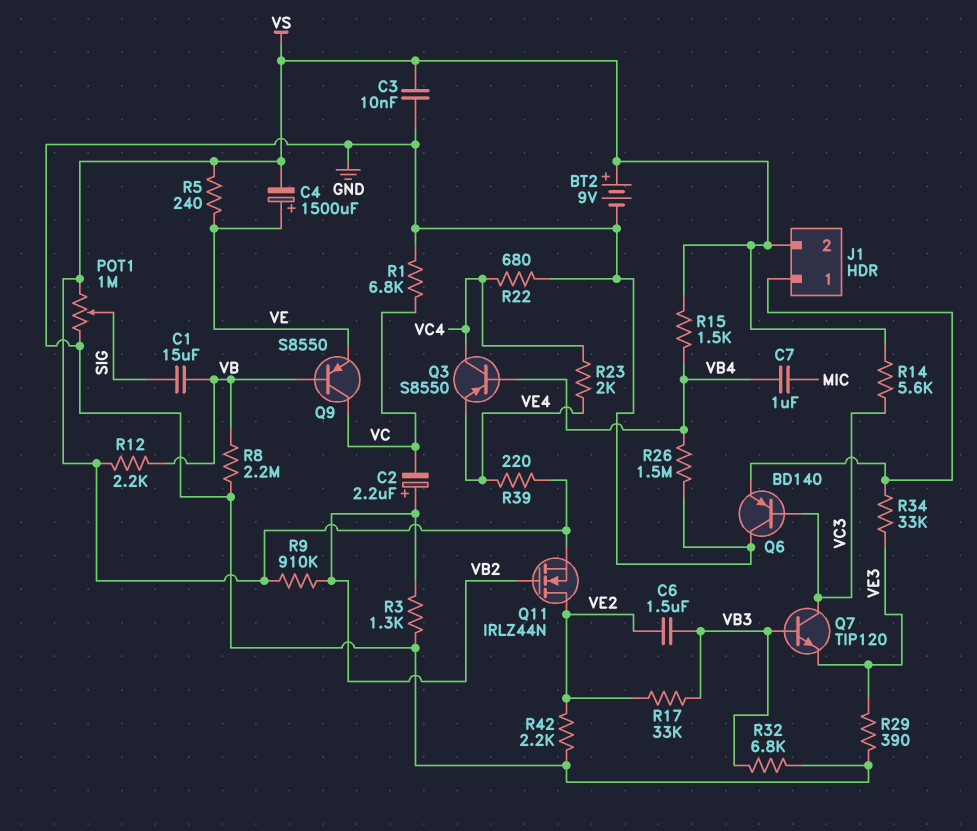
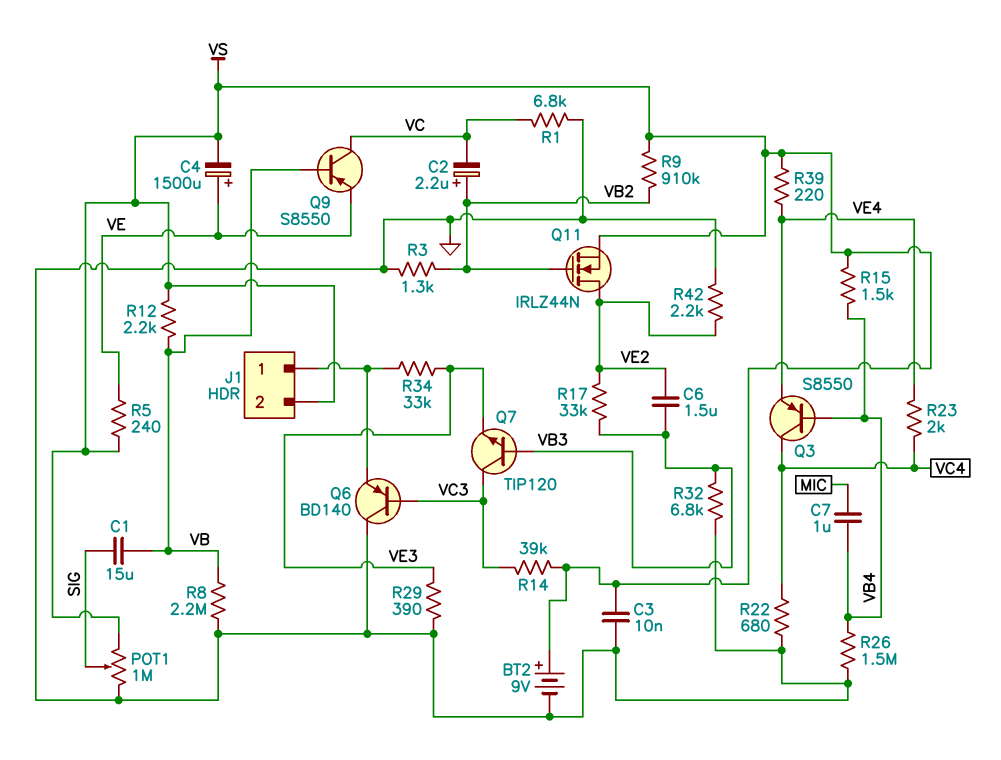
R14: 5.6k (VC3, VS) -> 39k (VC3, VS)

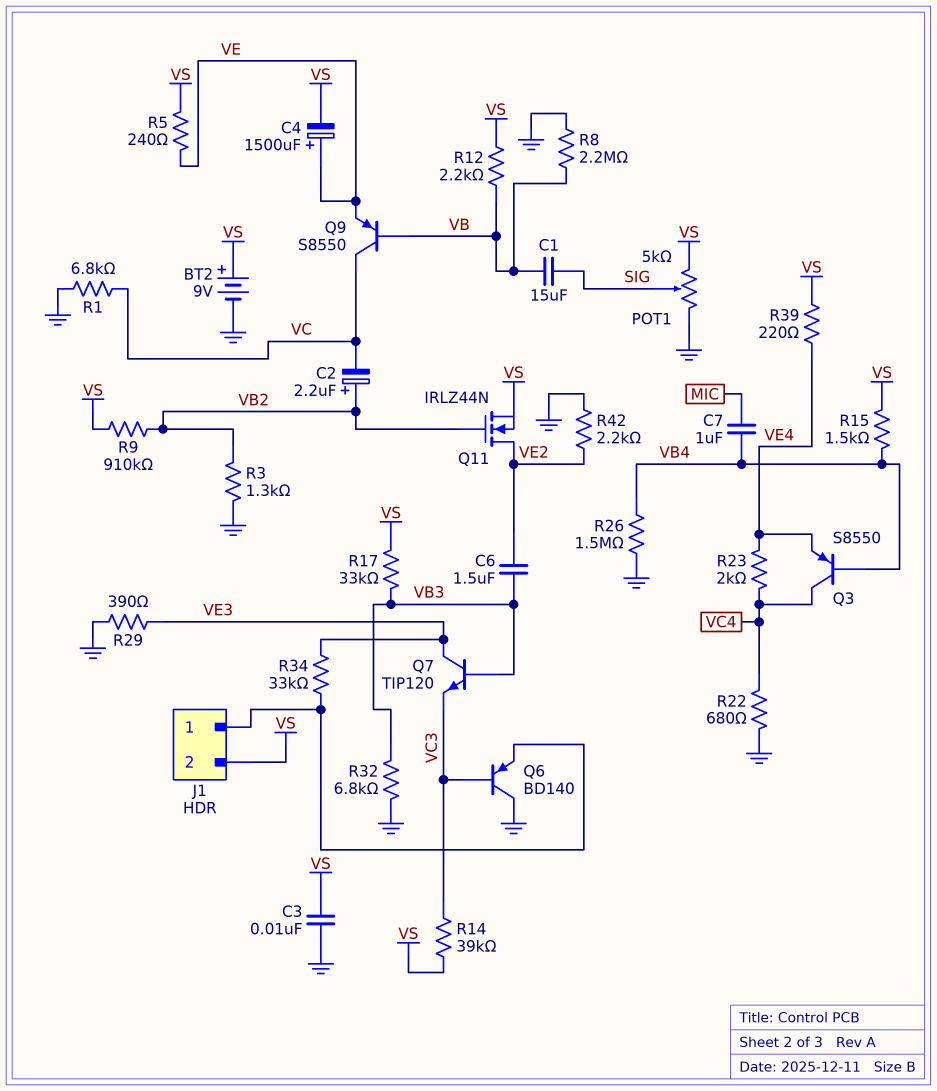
POT1: 1M (GND, VS, wiper SIG) -> 5k (GND, VS, wiper SIG)
Q7: NPN TIP120 (B VB3, C VC3, E VE3) -> NPN TIP120 (B VB3, C VE3, E VC3)
R17: 33k (VB3, VE2) -> 33k (VB3, VS)

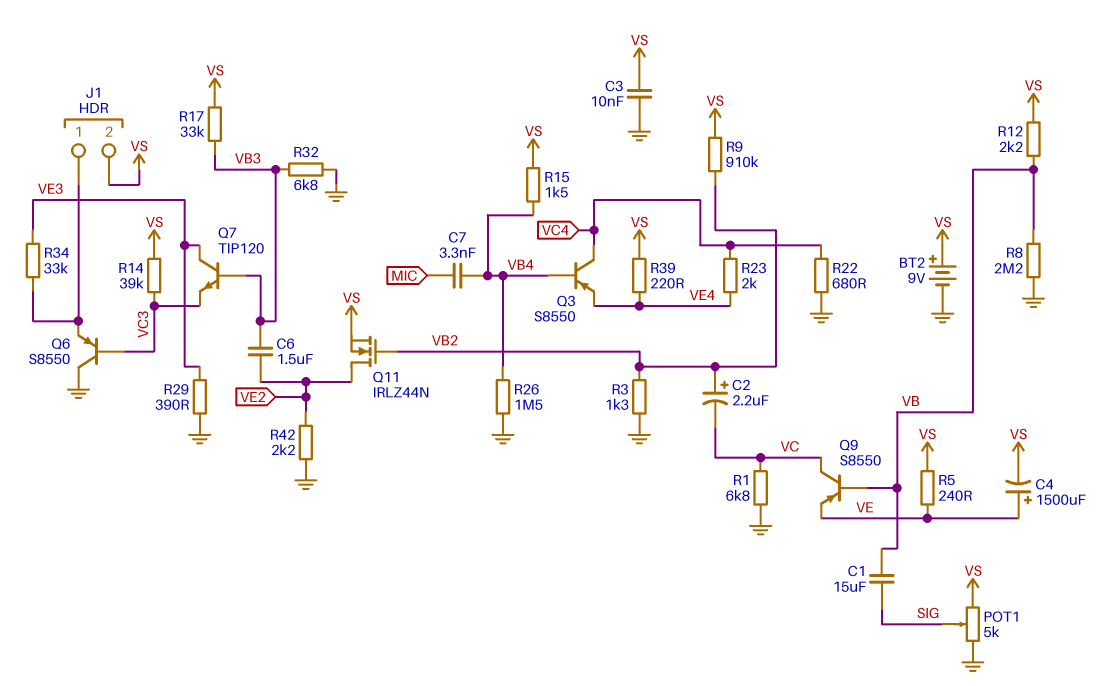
C7: 1uF (MIC, VB4) -> 3.3nF (MIC, VB4)
Q6: PNP BD140 (B VC3, C GND, E J1/1) -> PNP S8550 (B VC3, C GND, E J1/1)

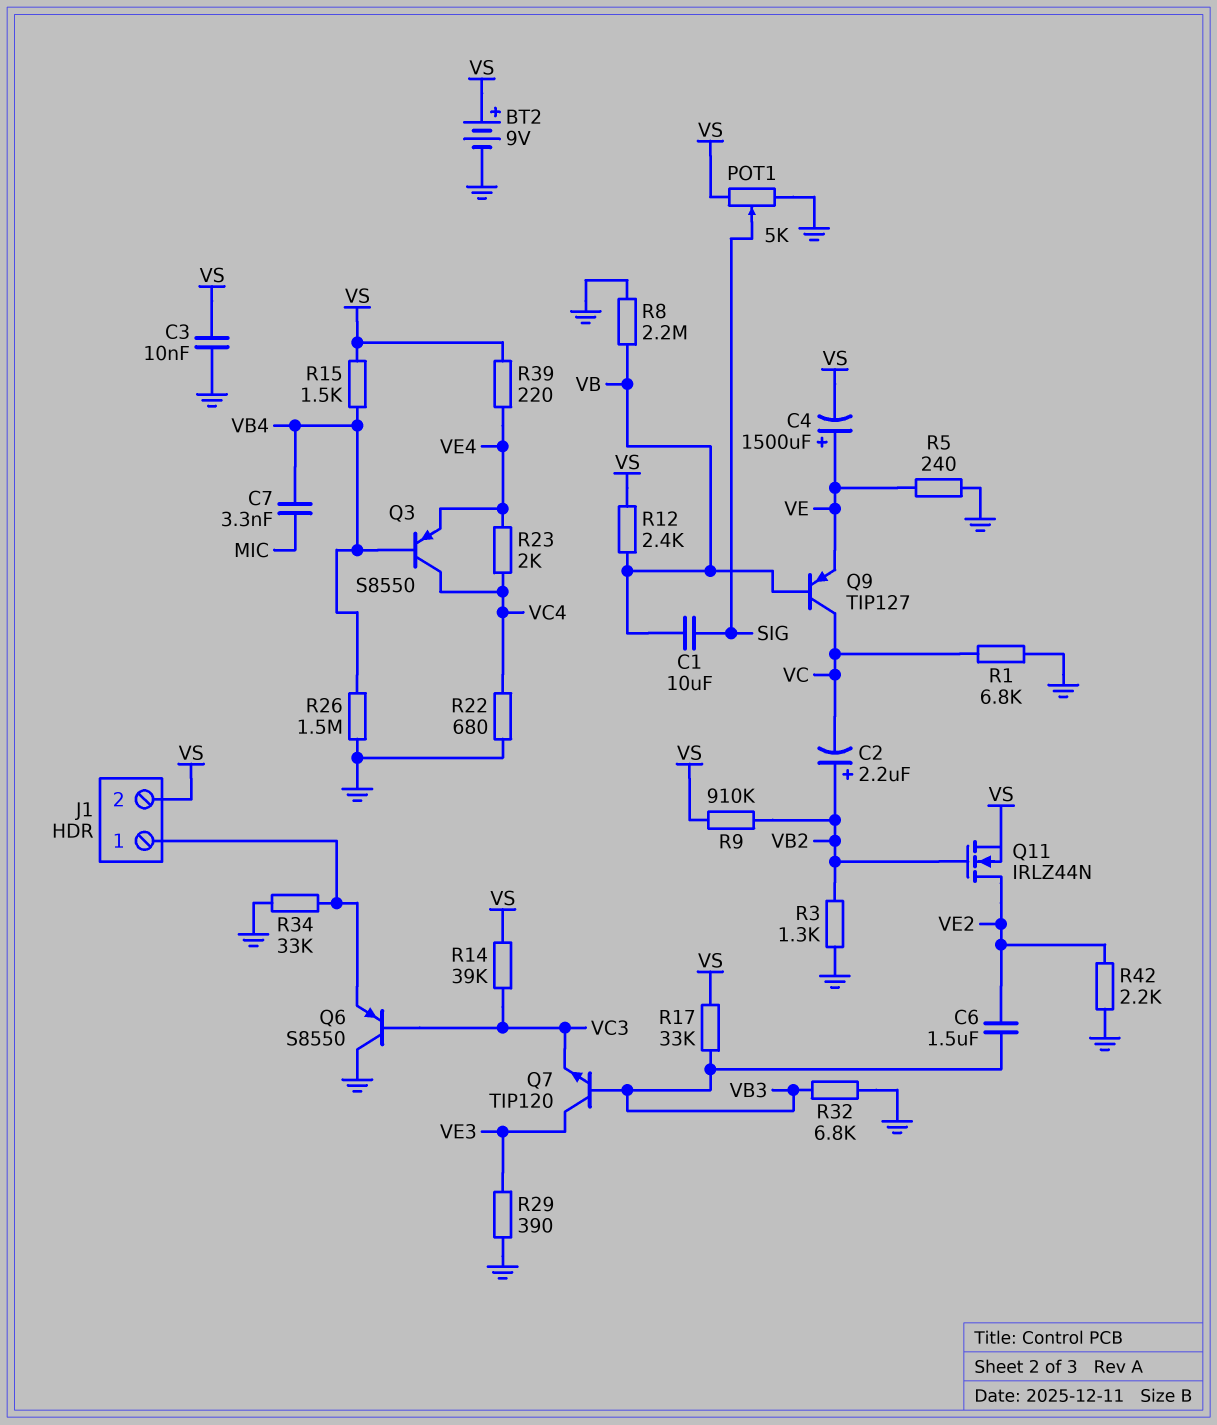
C1: 15uF (SIG, VB) -> 10uF (SIG, VB)
Q9: PNP S8550 (B VB, C VC, E VE) -> PNP TIP127 (B VB, C VC, E VE)
R5: 240 (VE, VS) -> 240 (GND, VE)
R12: 2.2k (VB, VS) -> 2.4k (VB, VS)
R34: 33k (J1/1, VE3) -> 33k (GND, J1/1)

